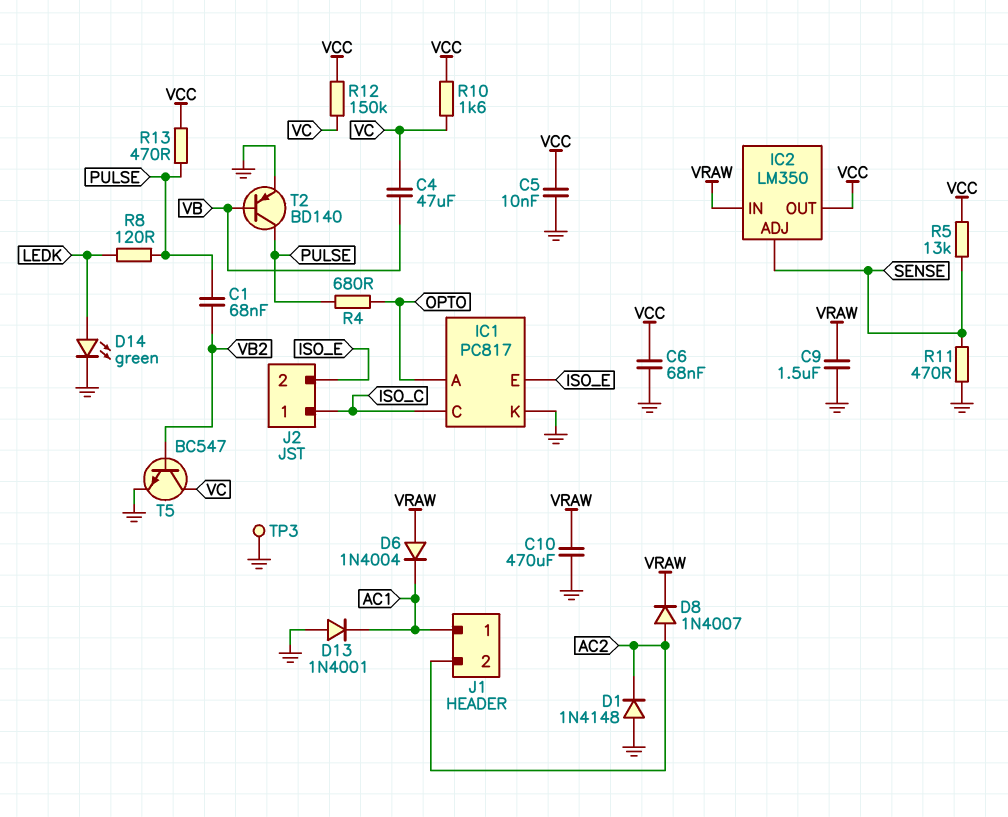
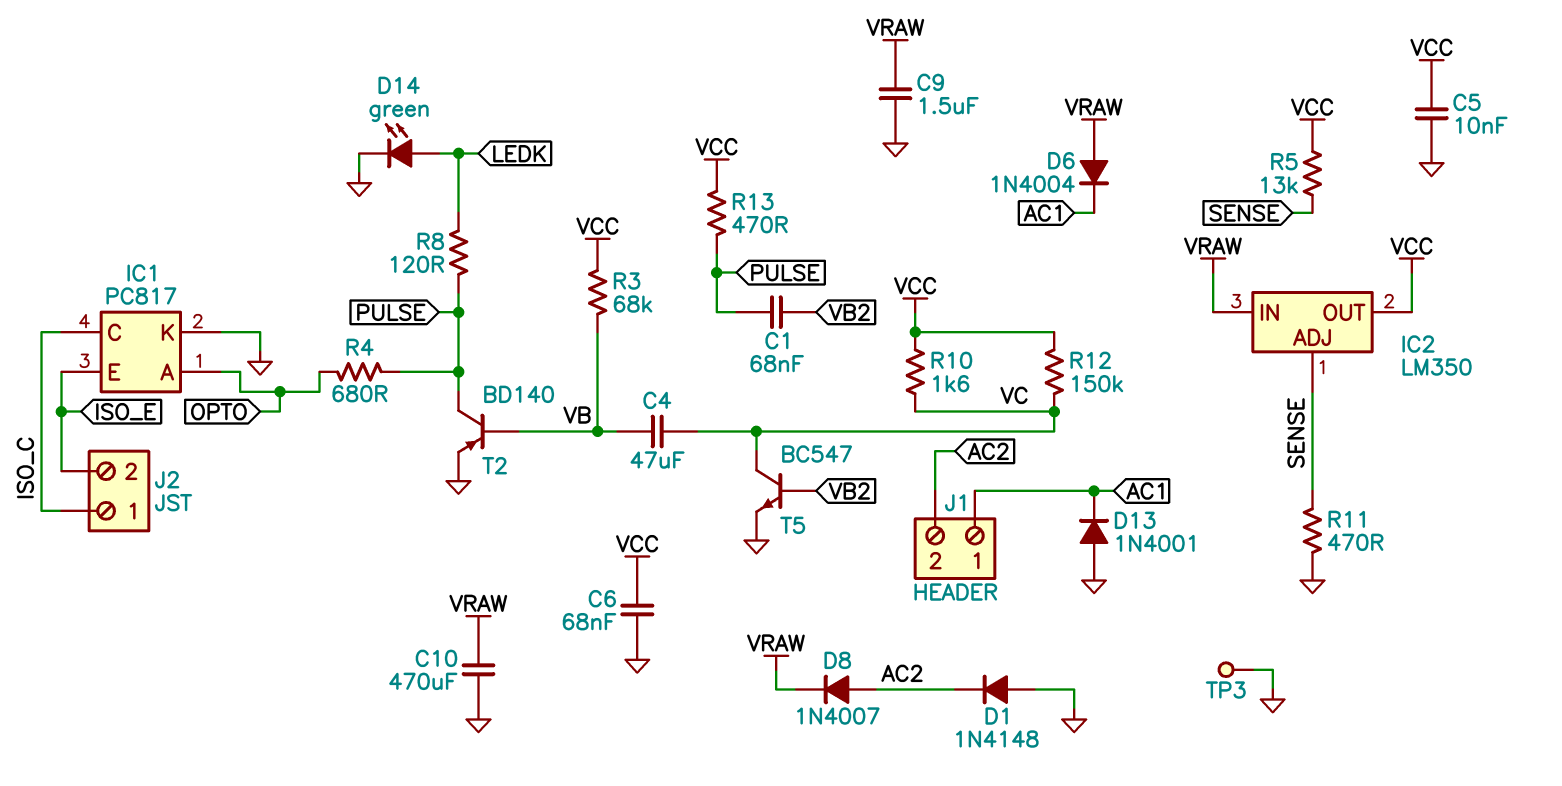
R3: none -> 68k (VB, VCC)

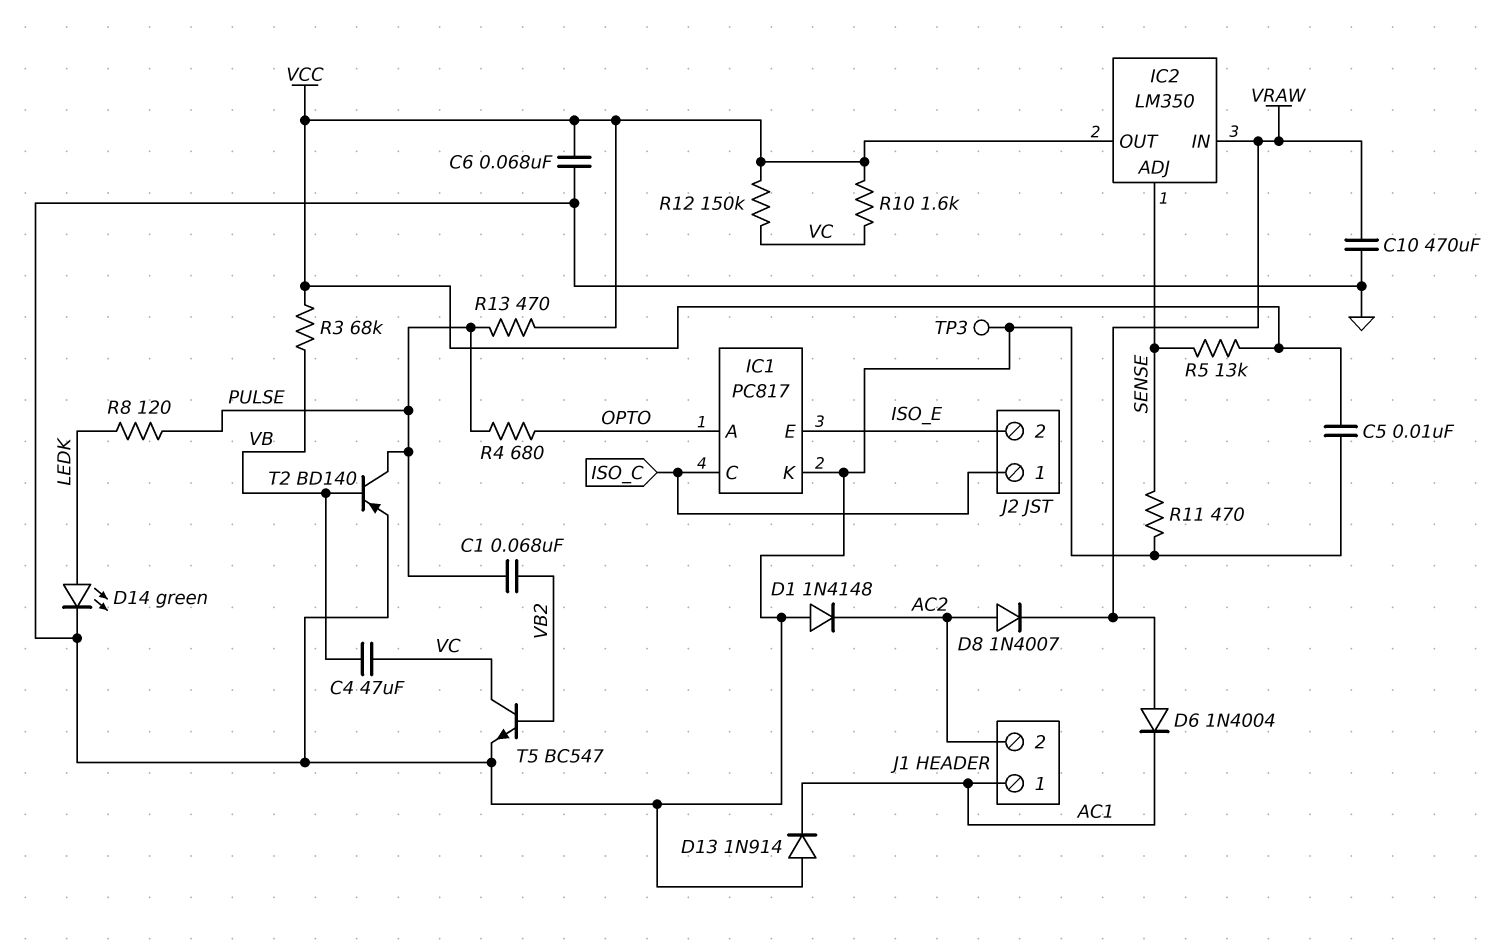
C9: 1.5uF (GND, VRAW) -> none
D13: diode 1N4001 (A GND, K AC1) -> diode 1N914 (A GND, K AC1)

